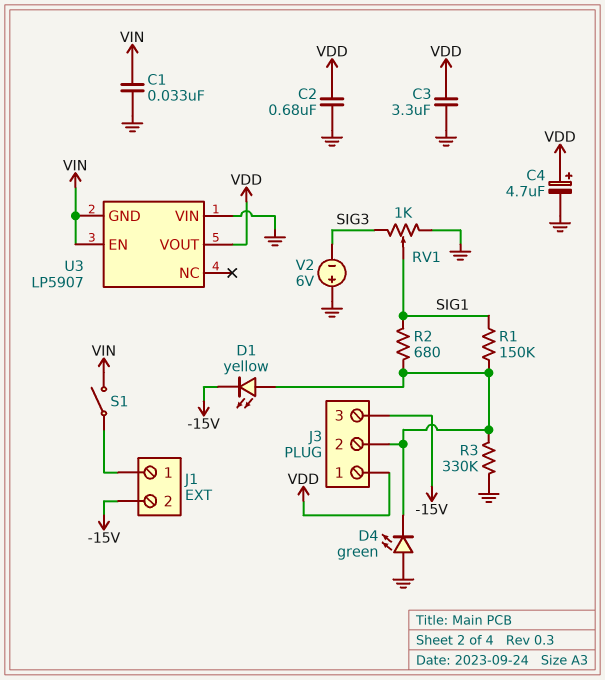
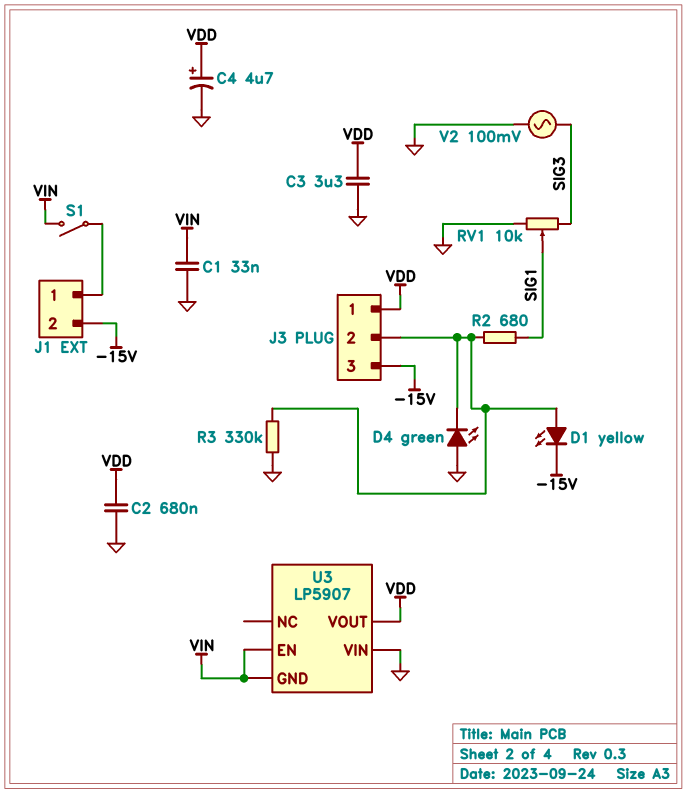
R1: 150k (J3/2, SIG1) -> none
RV1: 1k (GND, SIG3, wiper SIG1) -> 10k (GND, SIG3, wiper SIG1)
V2: 6V (plus GND, minus SIG3) -> AC 100mV (GND, SIG3)

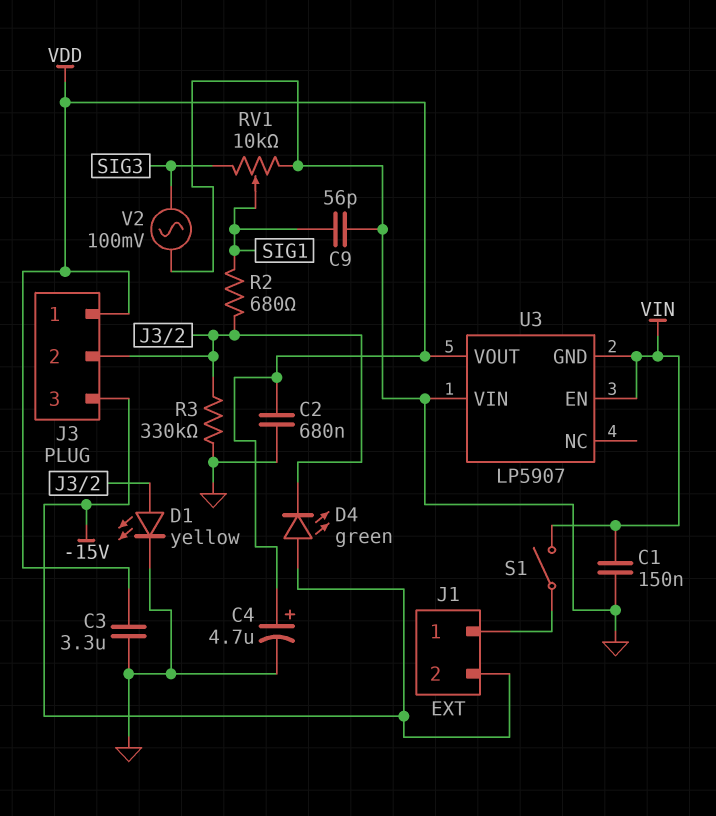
C1: 33nF (GND, VIN) -> 150nF (GND, VIN)
C9: none -> 56pF (GND, SIG1)
D1: LED yellow (A J3/2, K -15V) -> LED yellow (A J3/2, K GND)
D4: LED green (A GND, K J3/2) -> LED green (A -15V, K J3/2)

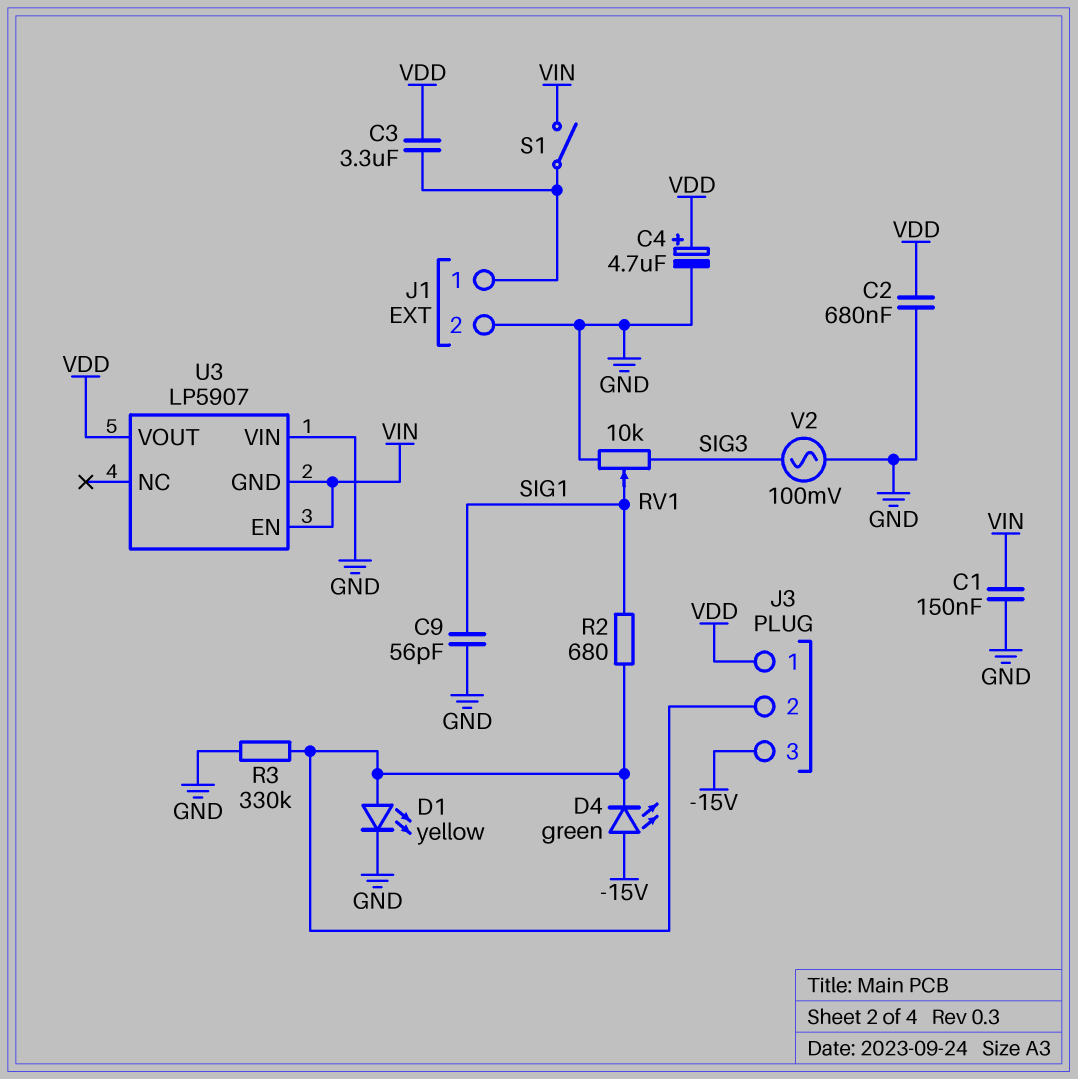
C3: 3.3uF (GND, VDD) -> 3.3uF (J1/1, VDD)
J1 pin 2: -15V -> GND

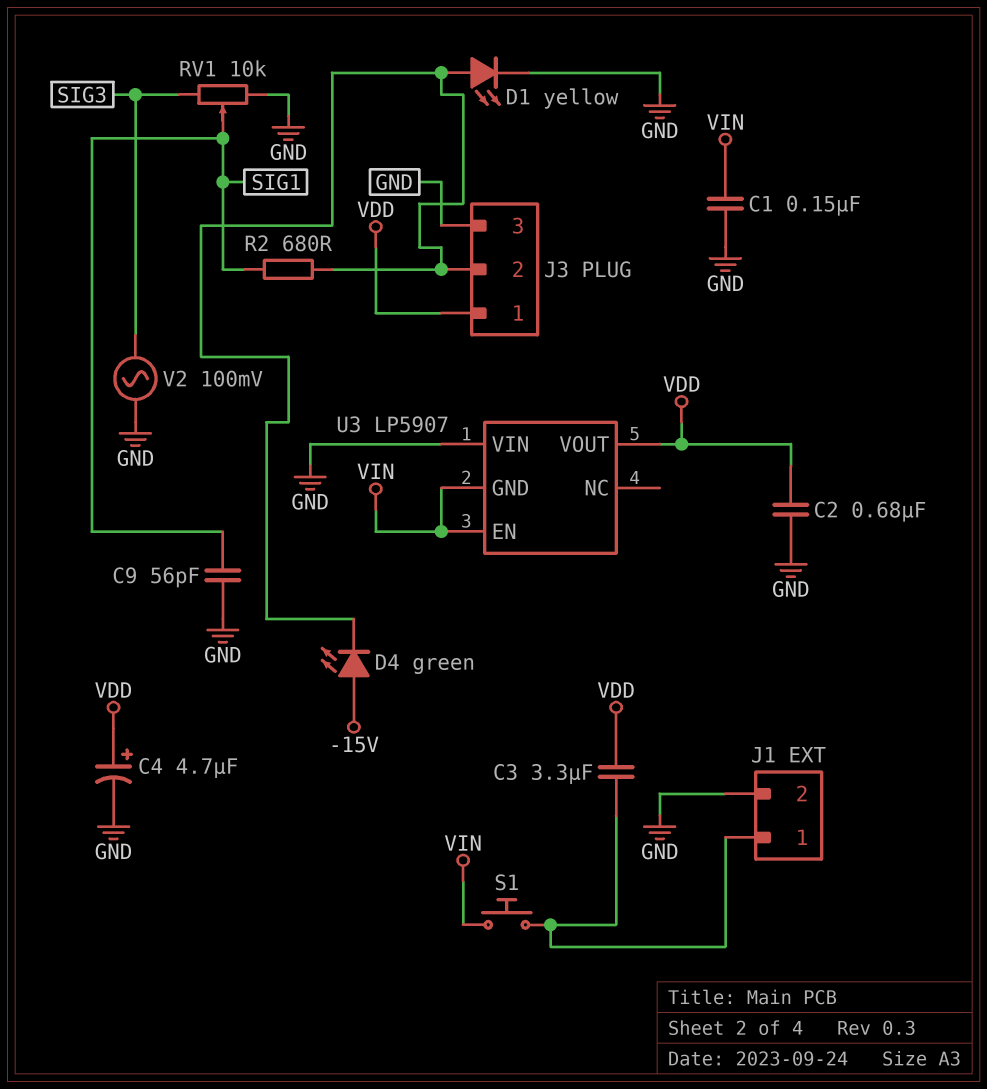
J3 pin 3: -15V -> GND
R3: 330k (GND, J3/2) -> none
S1: switch (J1/1, VIN) -> button (J1/1, VIN)

